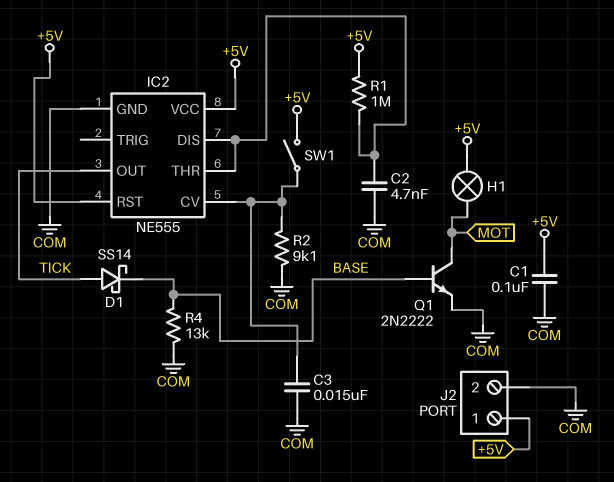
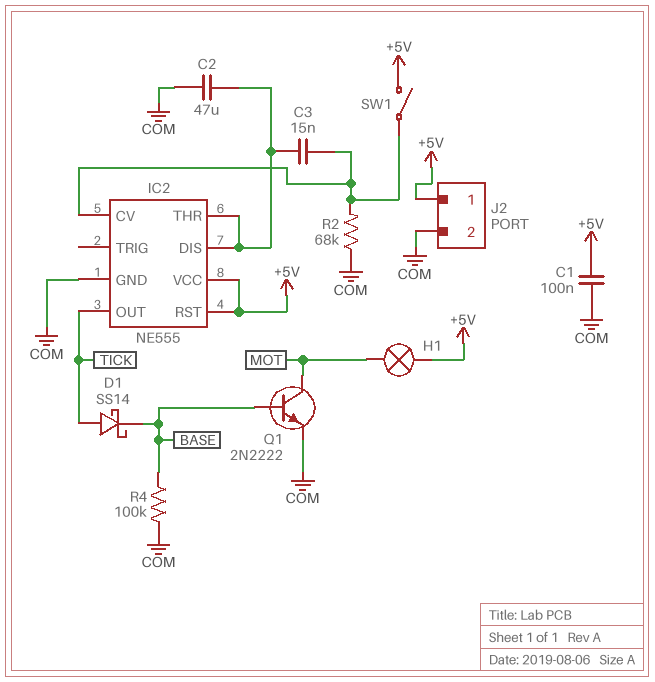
C2: 4.7nF (COM, IC2/DIS) -> 47uF (COM, IC2/DIS)
C3: 15nF (COM, IC2/CV) -> 15nF (IC2/CV, IC2/DIS)
R1: 1M (+5V, IC2/DIS) -> none
R2: 9.1k (COM, IC2/CV) -> 68k (COM, IC2/CV)
R4: 13k (BASE, COM) -> 100k (BASE, COM)

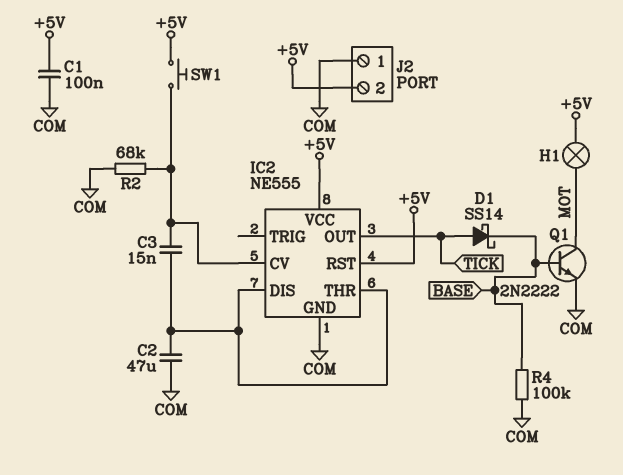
J2 pin 1: +5V -> COM
J2 pin 2: COM -> +5V
SW1: switch (+5V, IC2/CV) -> button (+5V, IC2/CV)

